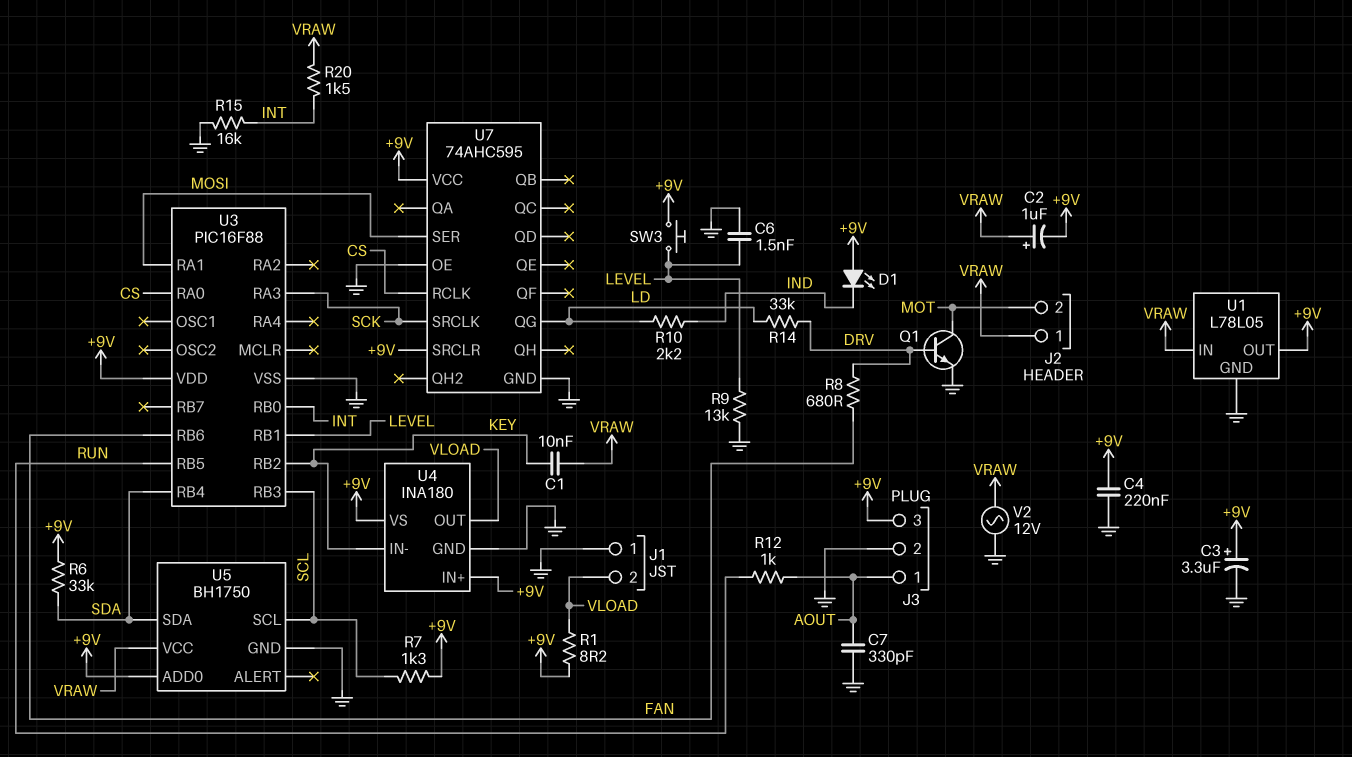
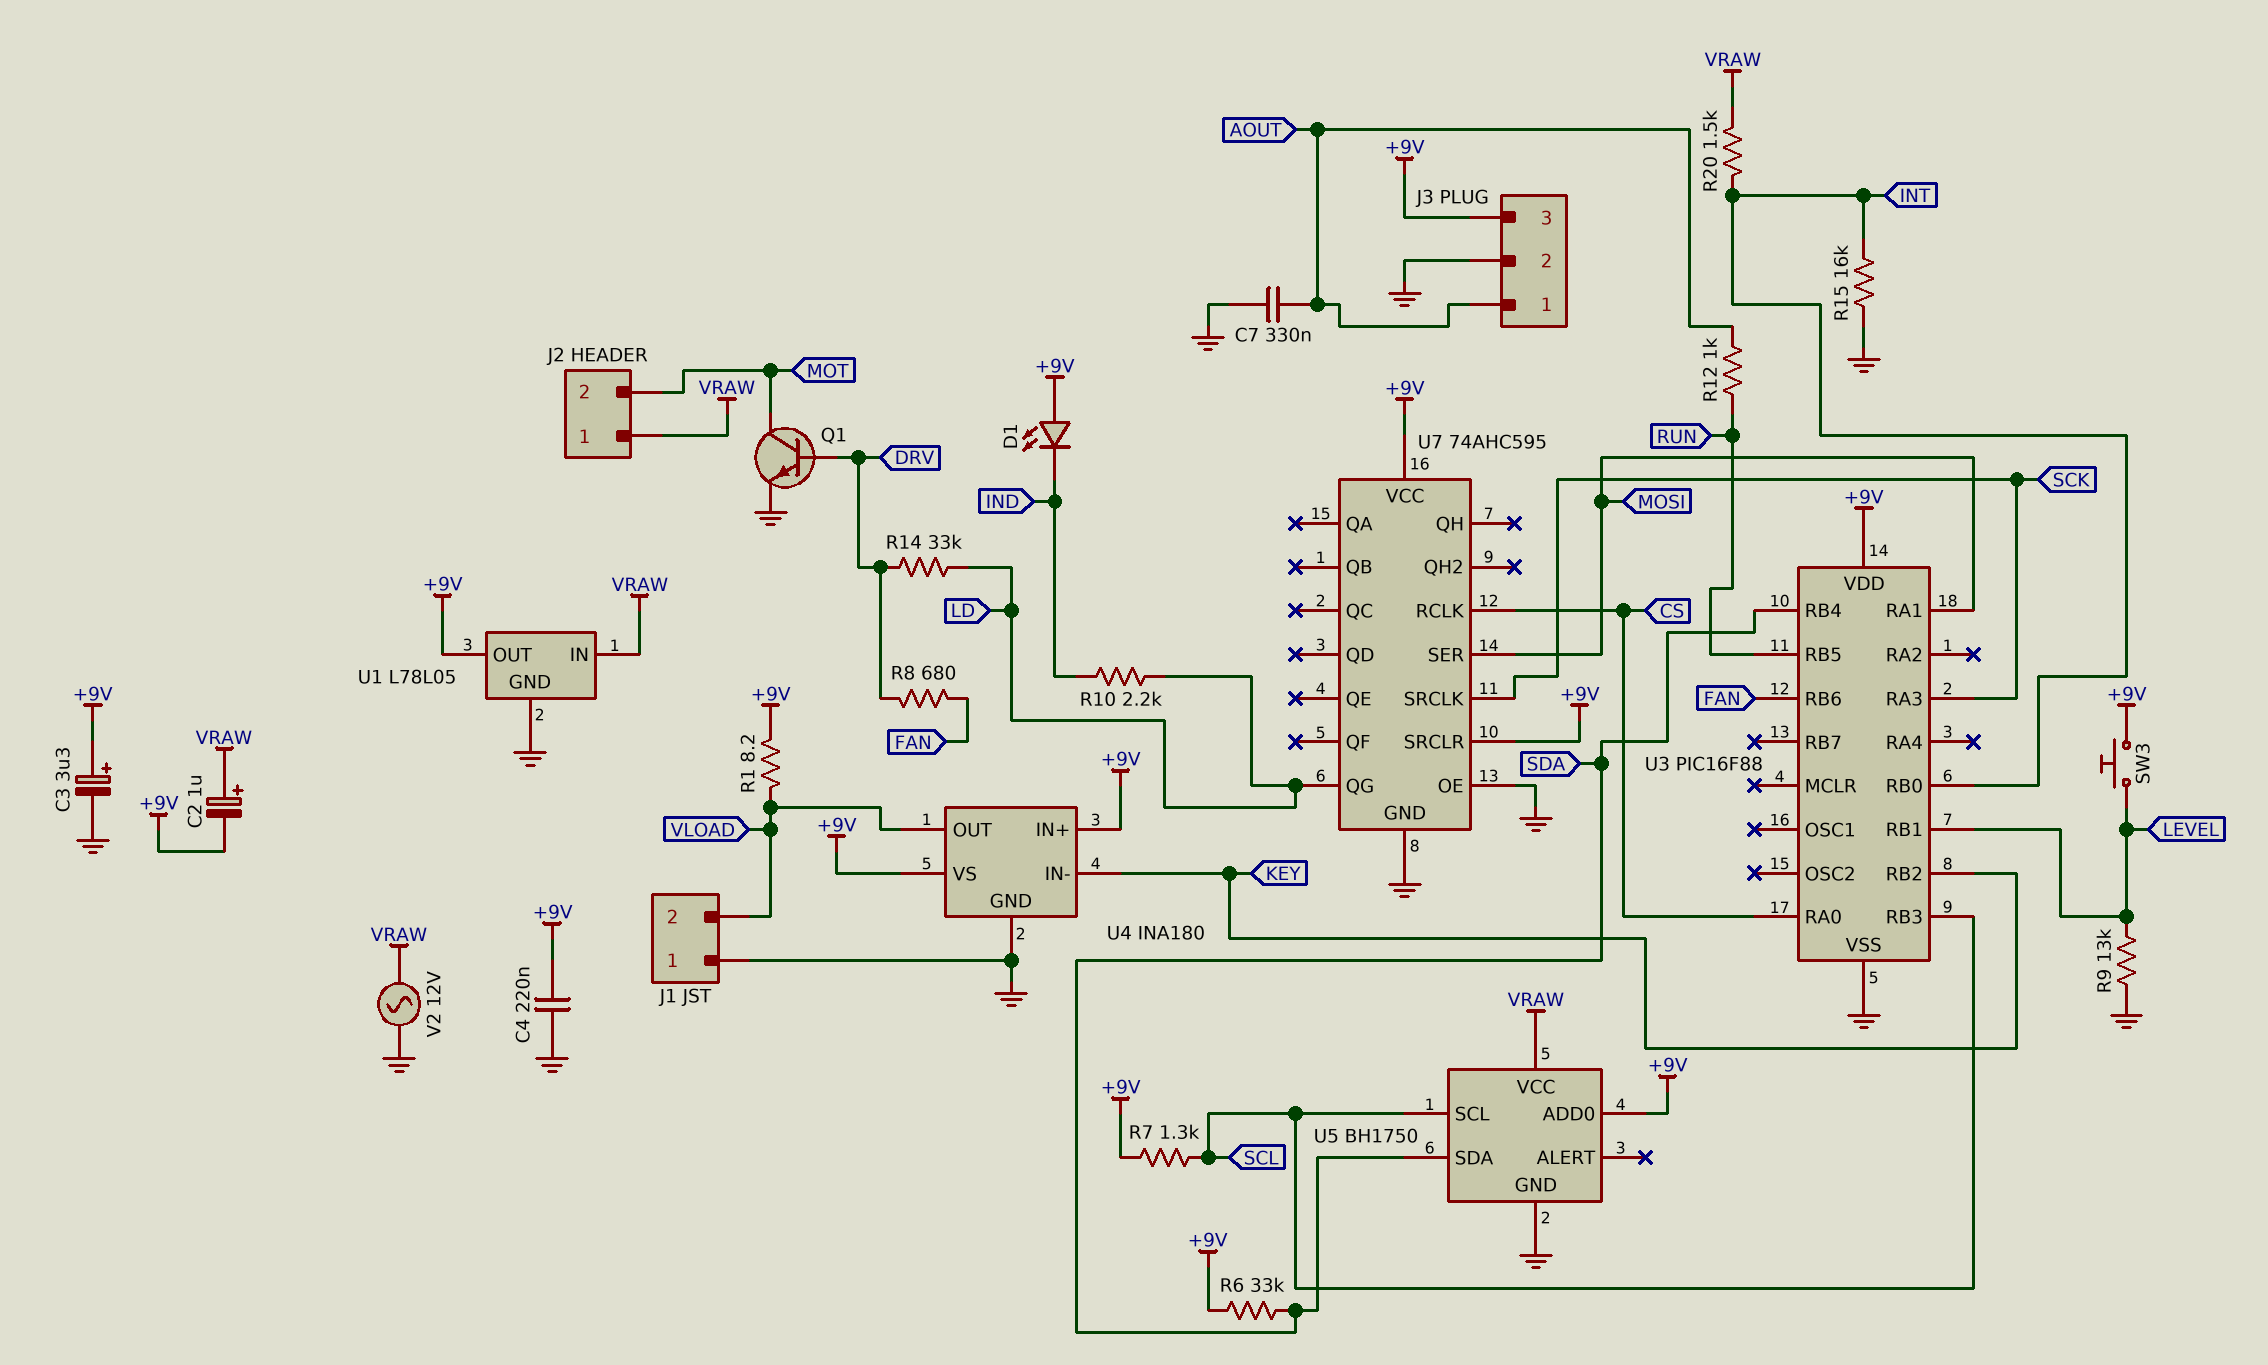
C1: 10nF (KEY, VRAW) -> none
C6: 1.5nF (GND, LEVEL) -> none
C7: 330pF (AOUT, GND) -> 330nF (AOUT, GND)

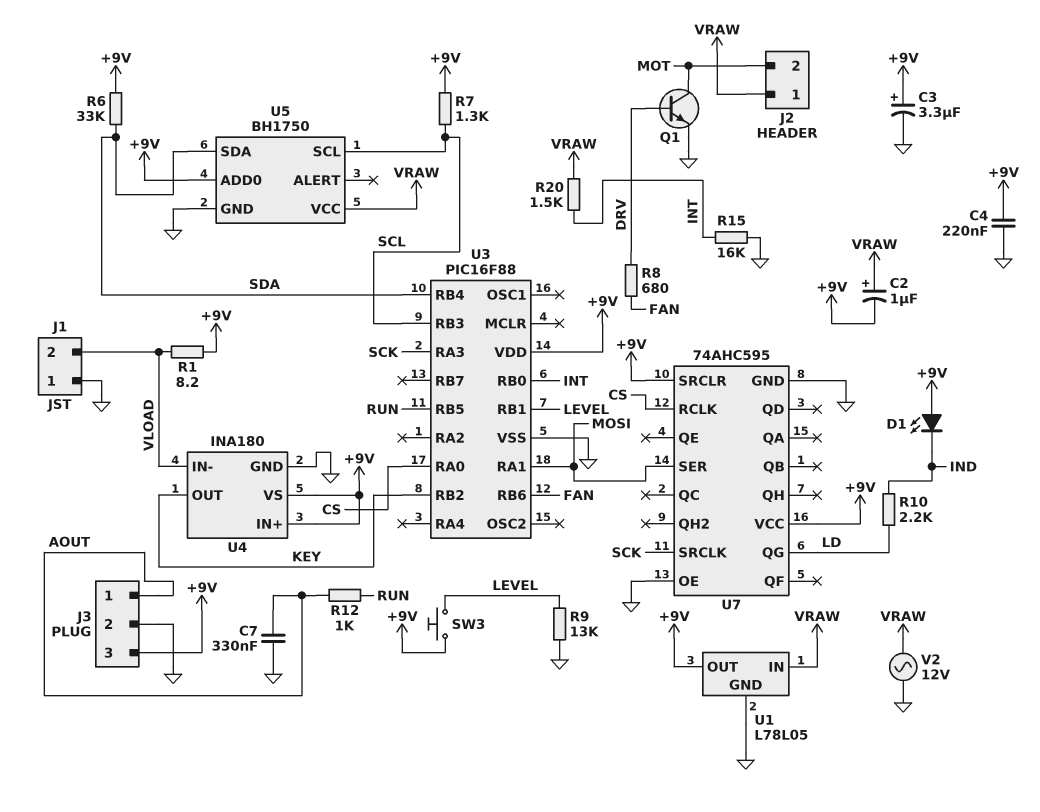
R14: 33k (DRV, LD) -> none
U4 pin IN-: KEY -> VLOAD
U4 pin OUT: VLOAD -> KEY

